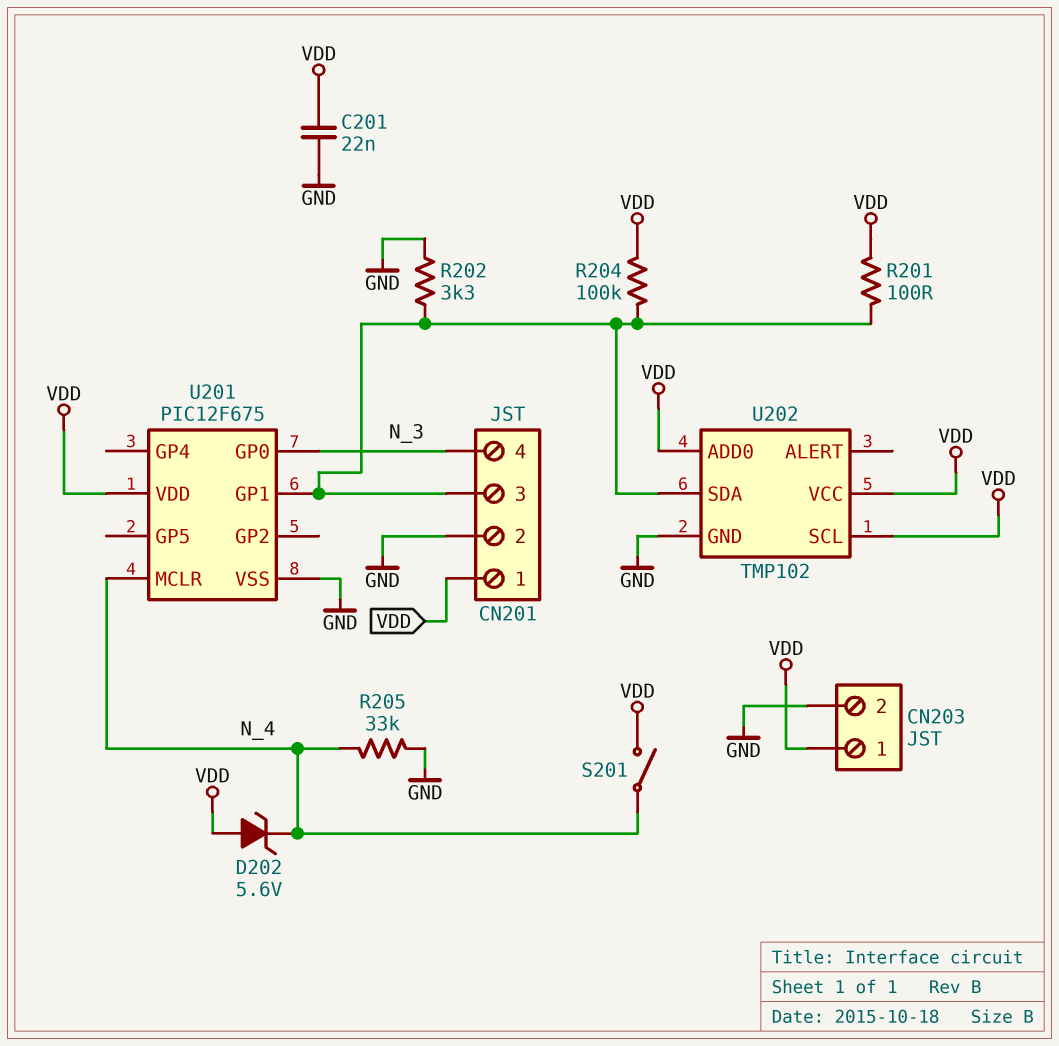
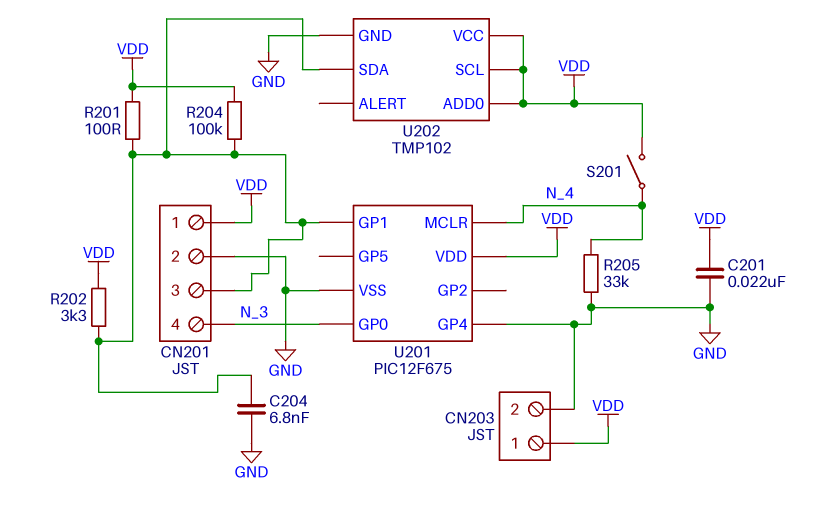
C204: none -> 6.8nF (CN201/3, GND)
D202: zener 5.6V (A VDD, K N_4) -> none
R202: 3.3k (CN201/3, GND) -> 3.3k (CN201/3, VDD)
U201 pin GP4: none -> GND

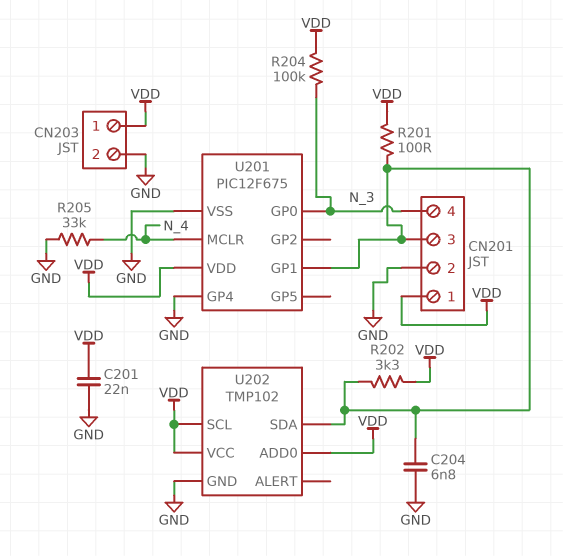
R204: 100k (CN201/3, VDD) -> 100k (N_3, VDD)
S201: switch (N_4, VDD) -> none

